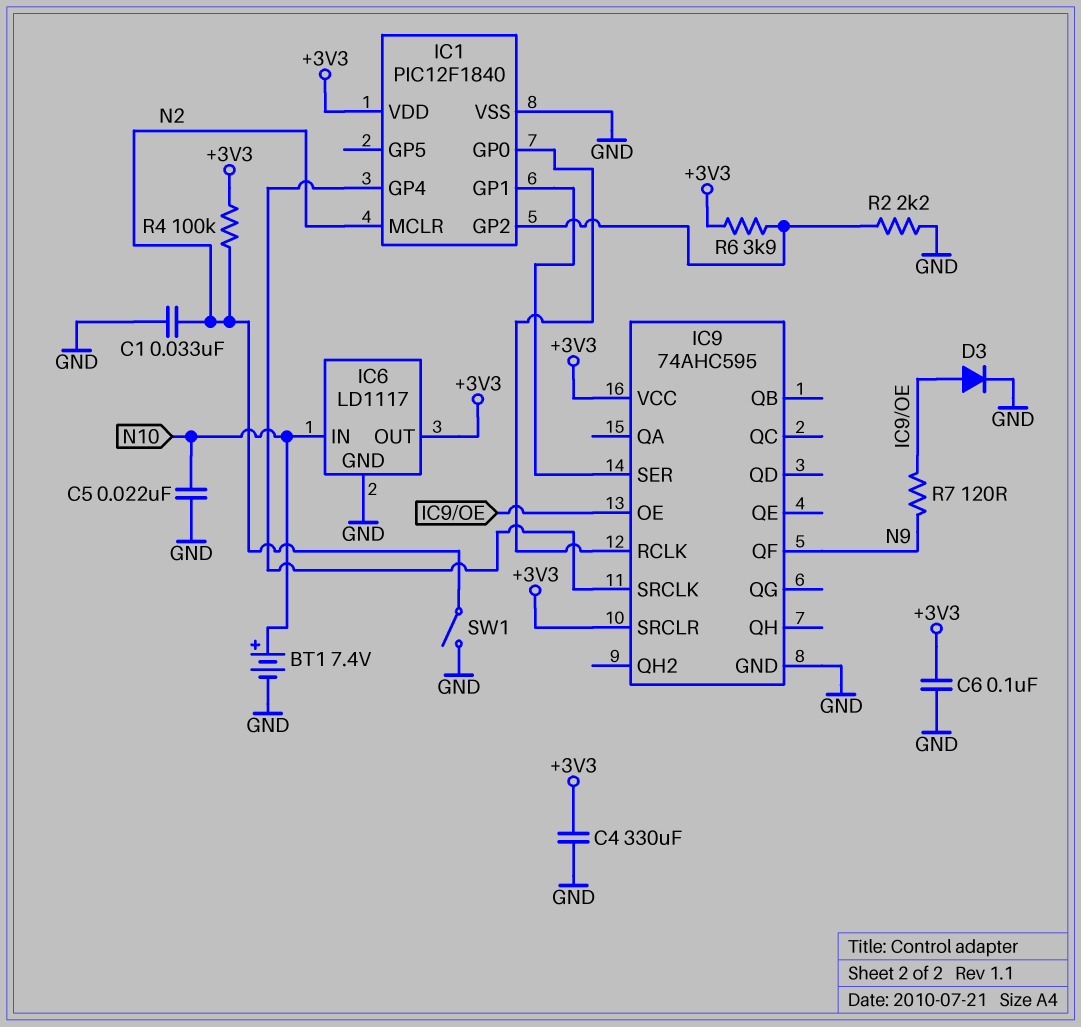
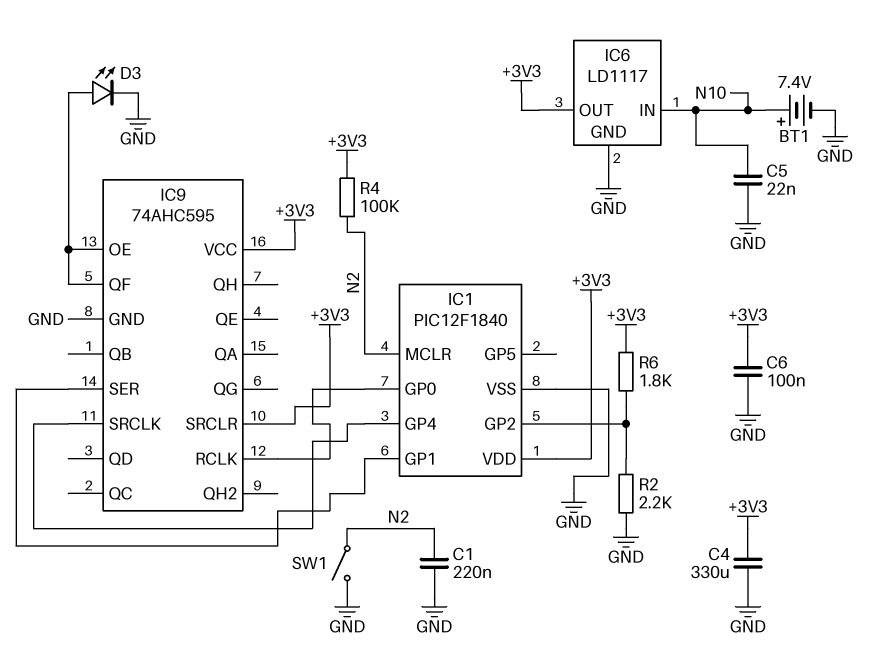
C1: 33nF (GND, N2) -> 220nF (GND, N2)
D3: diode (A IC9/OE, K GND) -> LED (A IC9/OE, K GND)
IC9 pin QF: N9 -> IC9/OE
R6: 3.9k (+3V3, IC1/GP2) -> 1.8k (+3V3, IC1/GP2)
R7: 120 (IC9/OE, N9) -> none

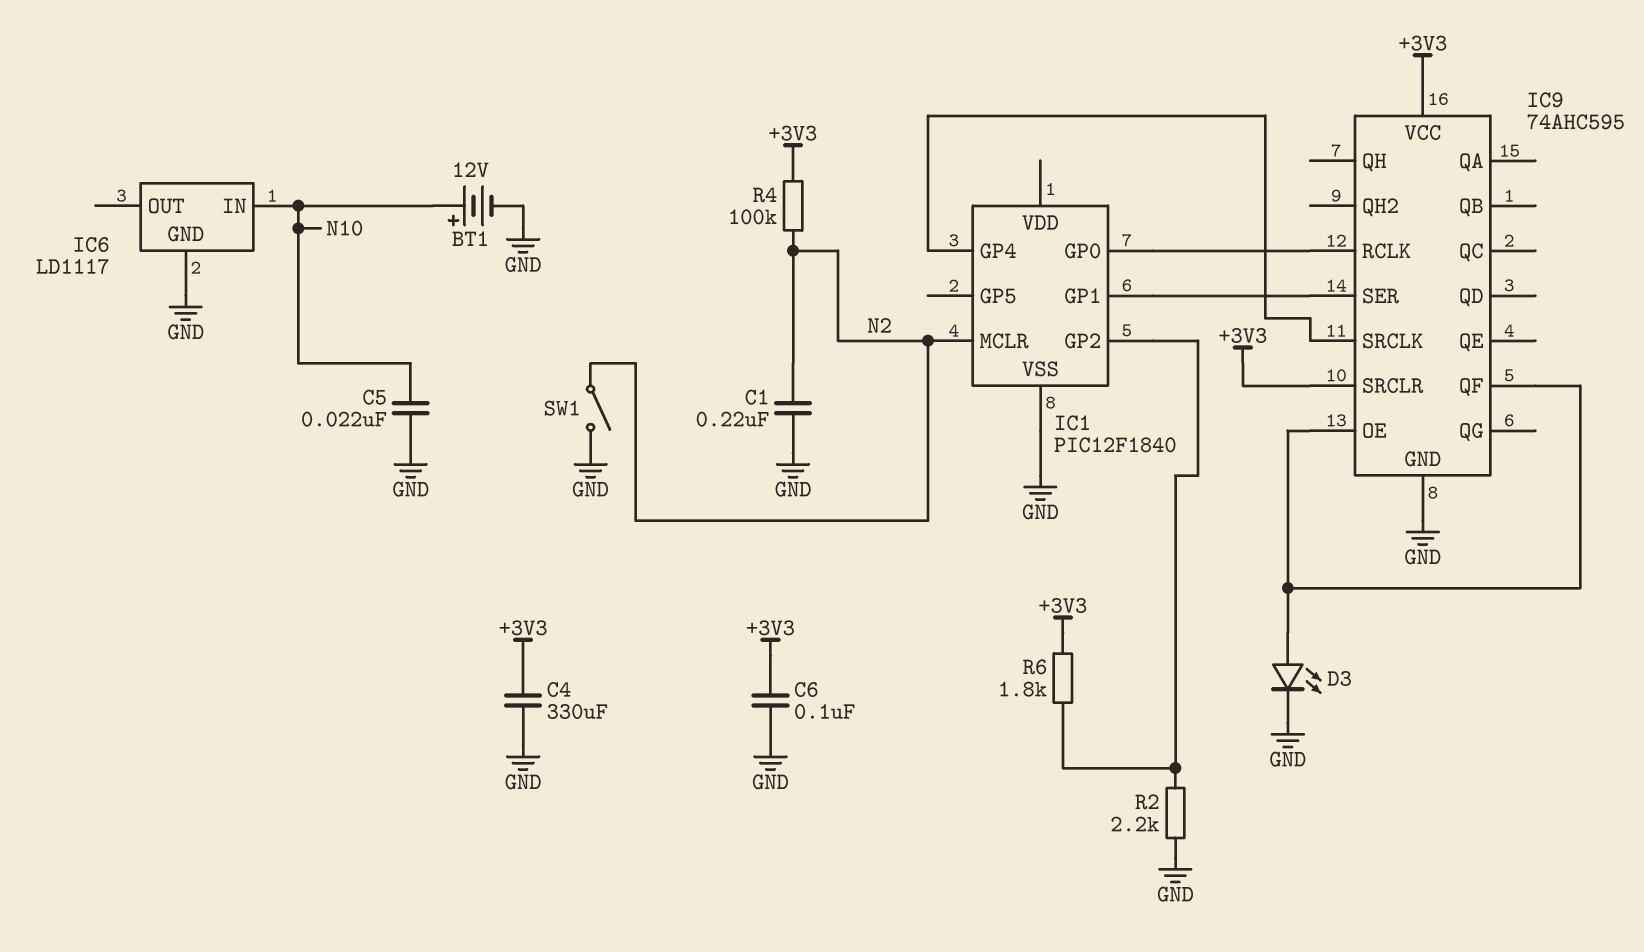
BT1: 7.4V (plus N10, minus GND) -> 12V (plus N10, minus GND)
IC1 pin VDD: +3V3 -> none
IC6 pin OUT: +3V3 -> none

